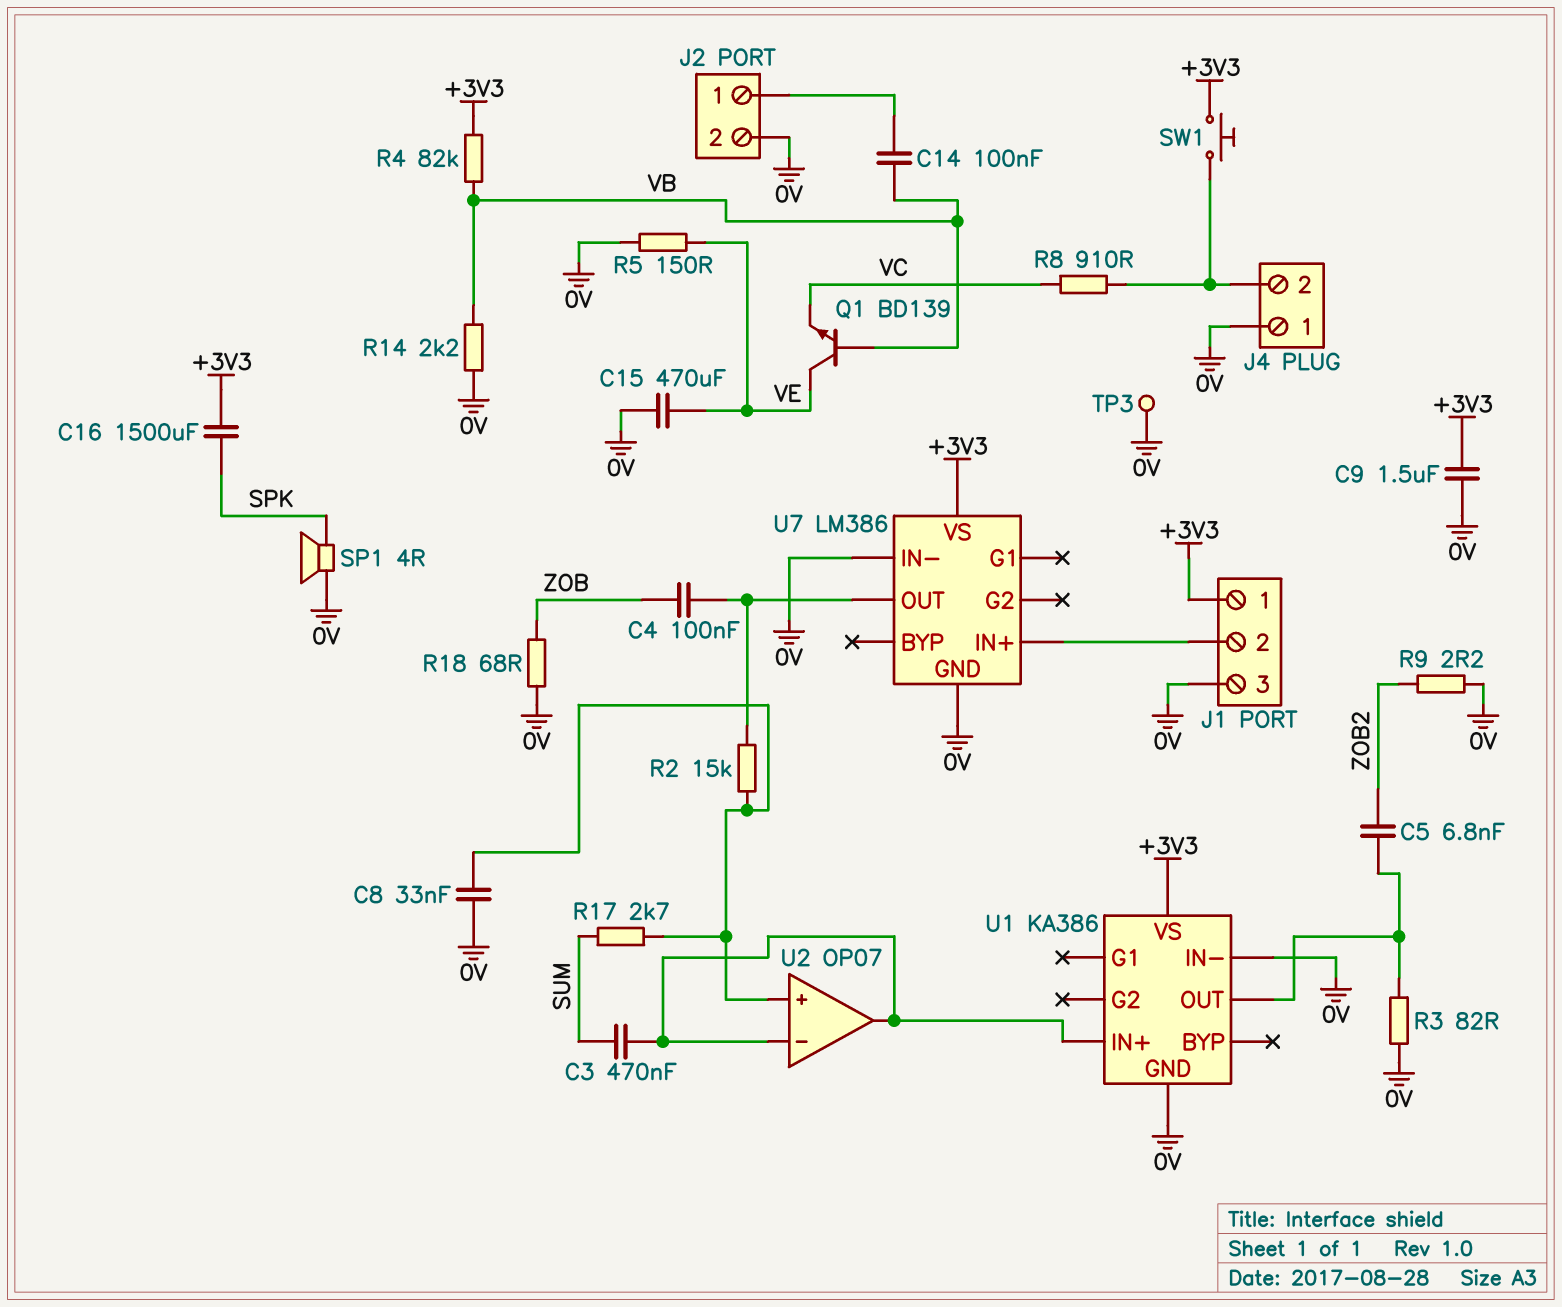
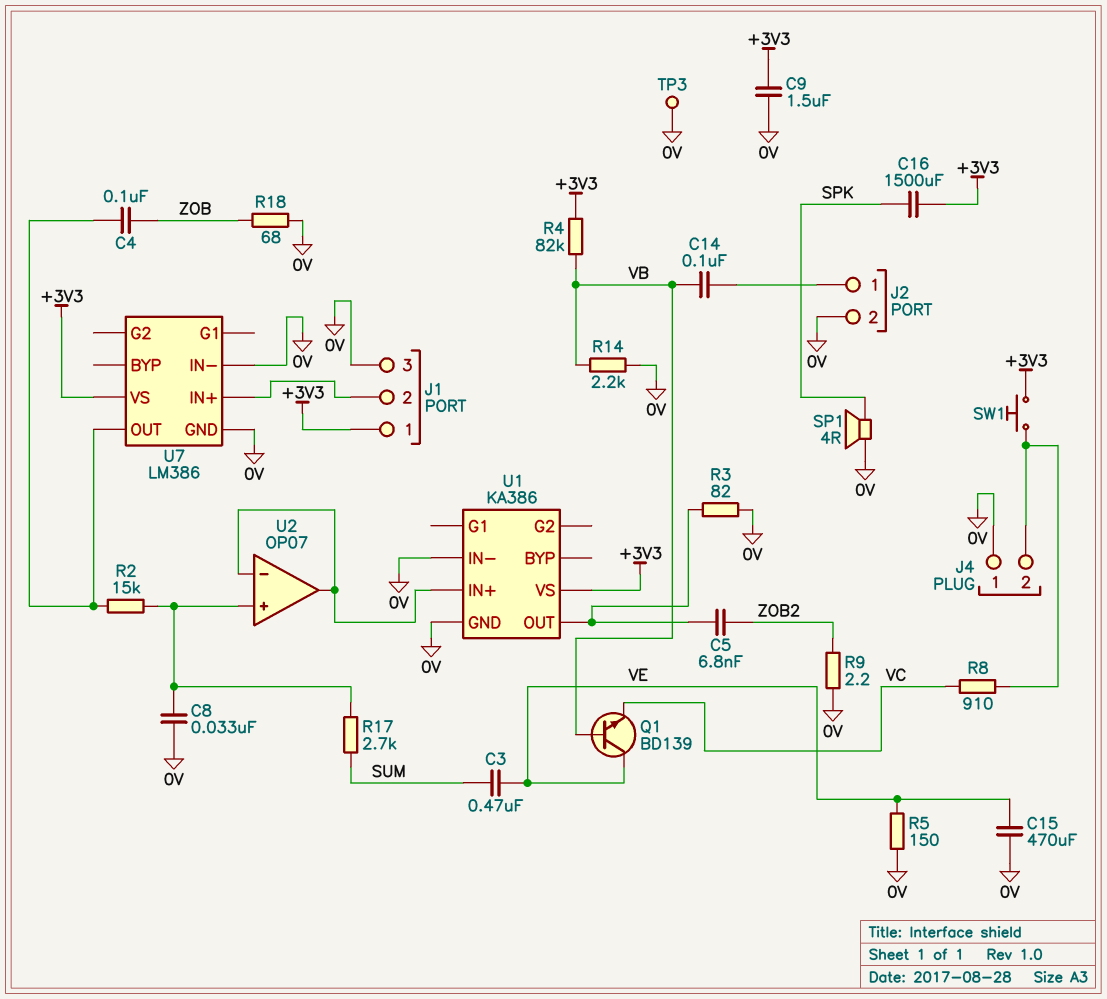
C3: 470nF (SUM, U1/IN+) -> 470nF (SUM, VE)

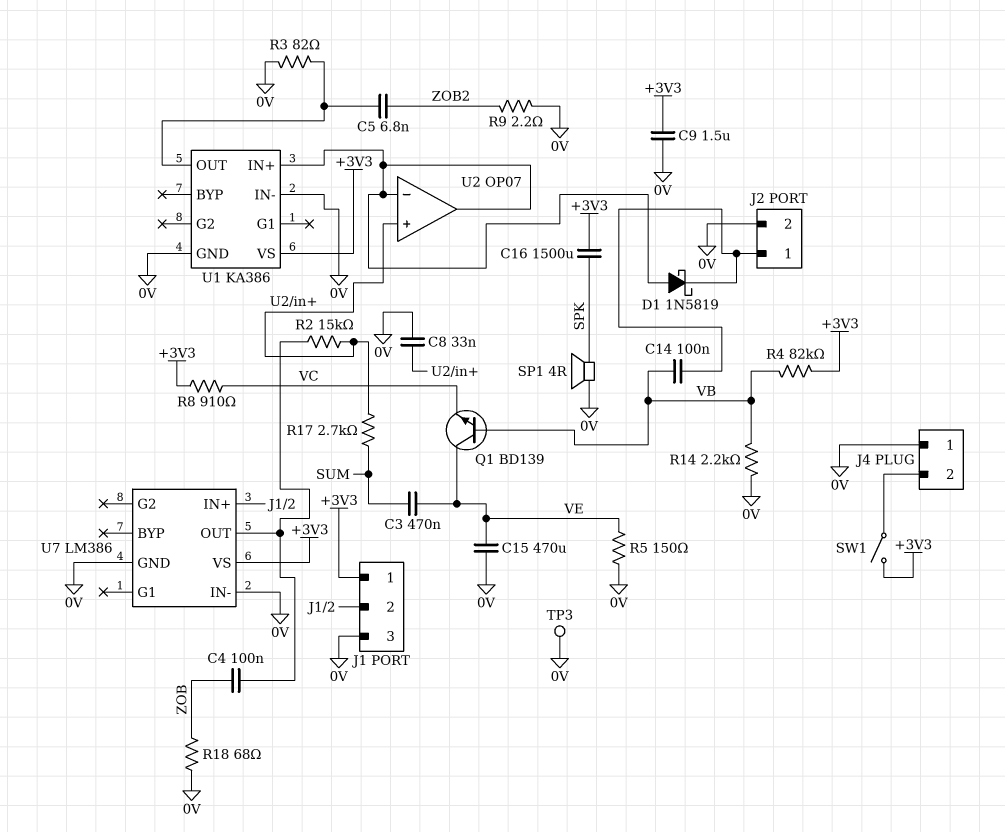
D1: none -> schottky 1N5819 (A U1/IN+, K J2/1)
R8: 910 (J4/2, VC) -> 910 (+3V3, VC)
SW1: button (+3V3, J4/2) -> switch (+3V3, J4/2)

